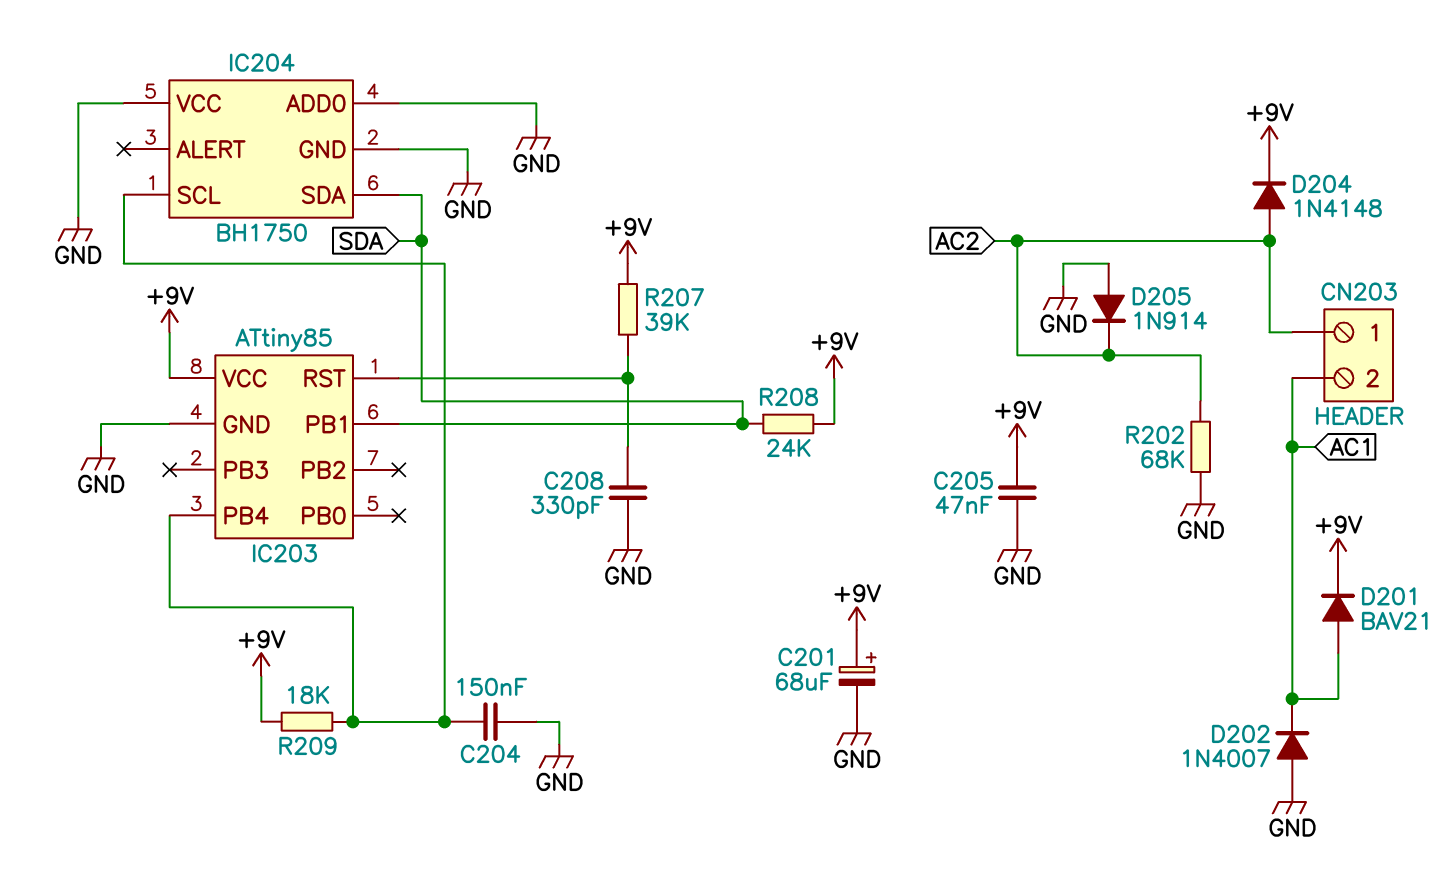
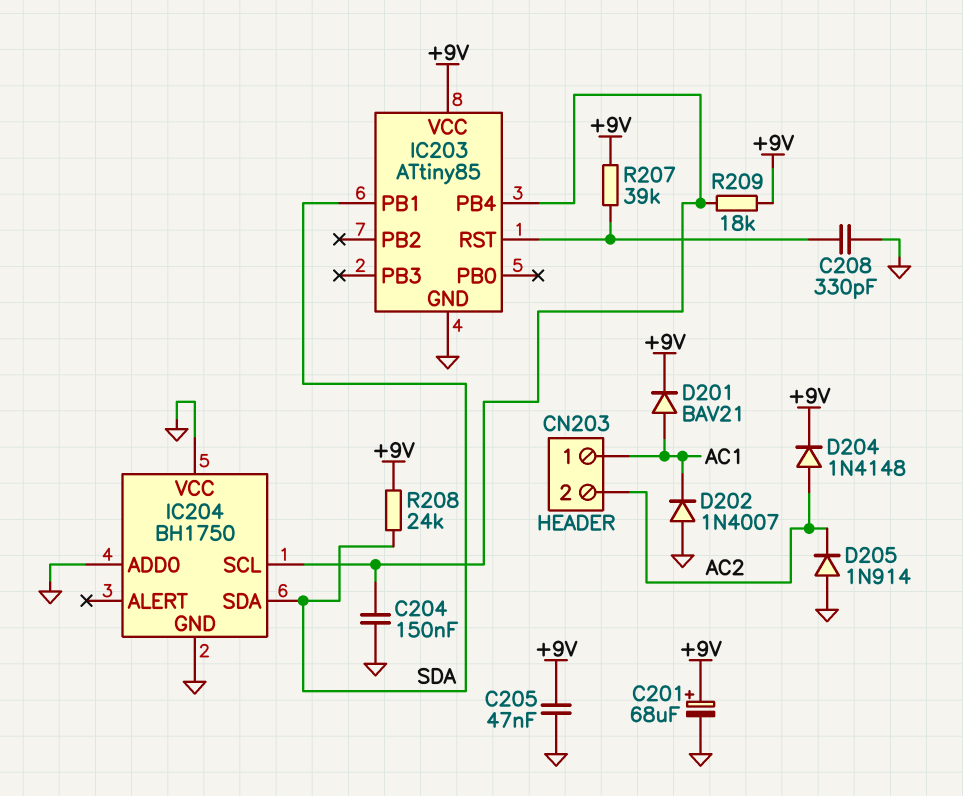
CN203 pin 1: AC2 -> AC1
CN203 pin 2: AC1 -> AC2
R202: 68k (AC2, GND) -> none

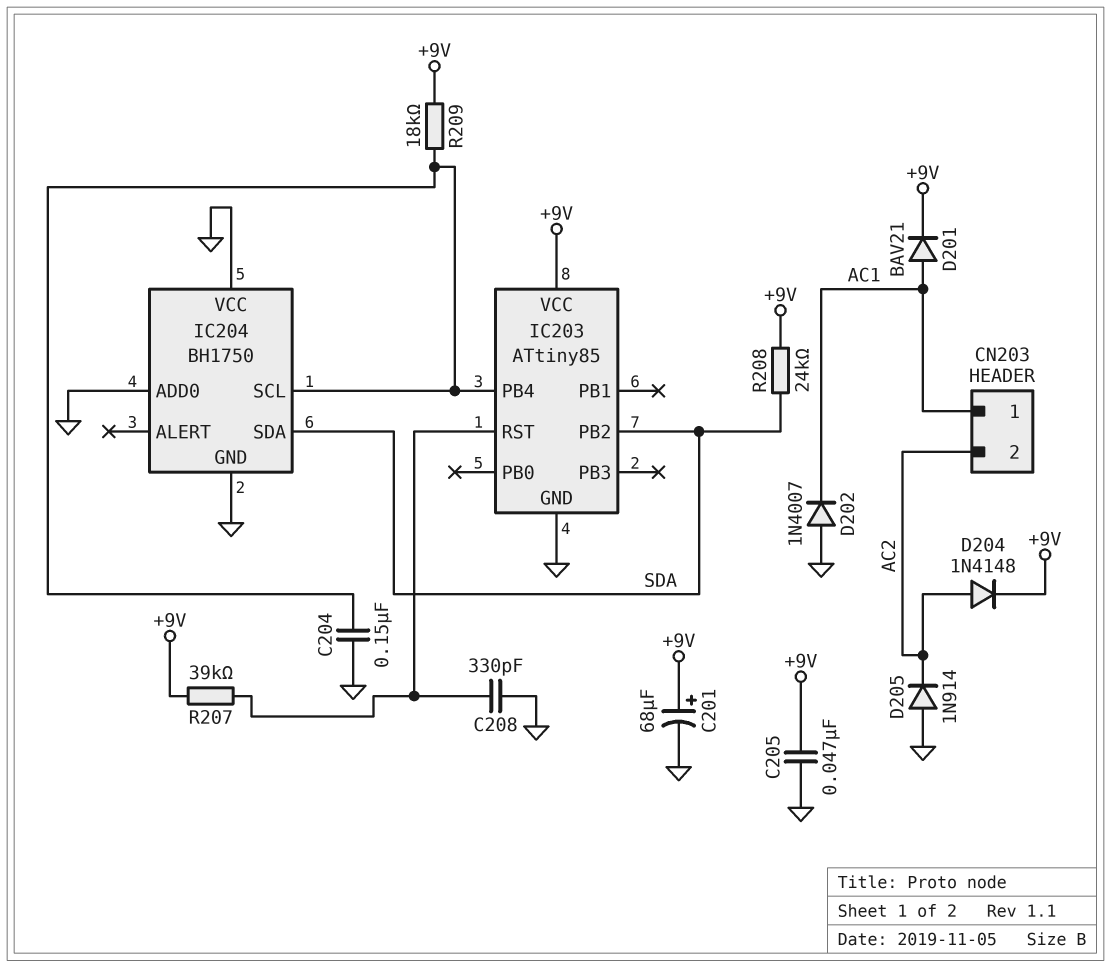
IC203 pin PB1: SDA -> none
IC203 pin PB2: none -> SDA

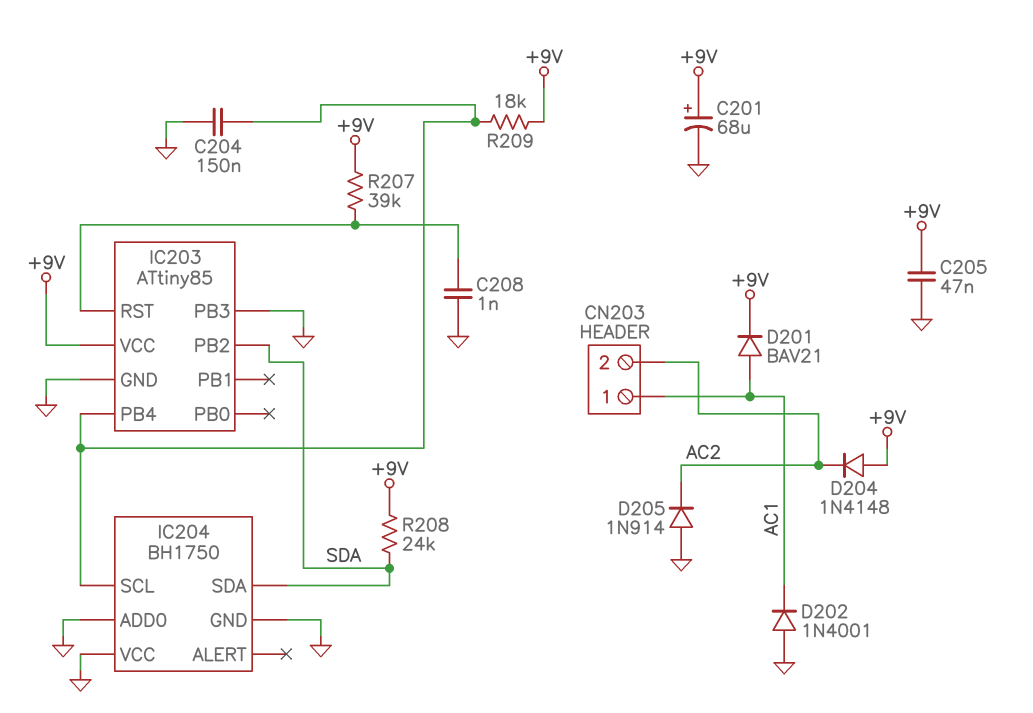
C208: 330pF (GND, IC203/RST) -> 1nF (GND, IC203/RST)
D202: diode 1N4007 (A GND, K AC1) -> diode 1N4001 (A GND, K AC1)
D204: diode 1N4148 (A AC2, K +9V) -> diode 1N4148 (A +9V, K AC2)
IC203 pin PB3: none -> GND

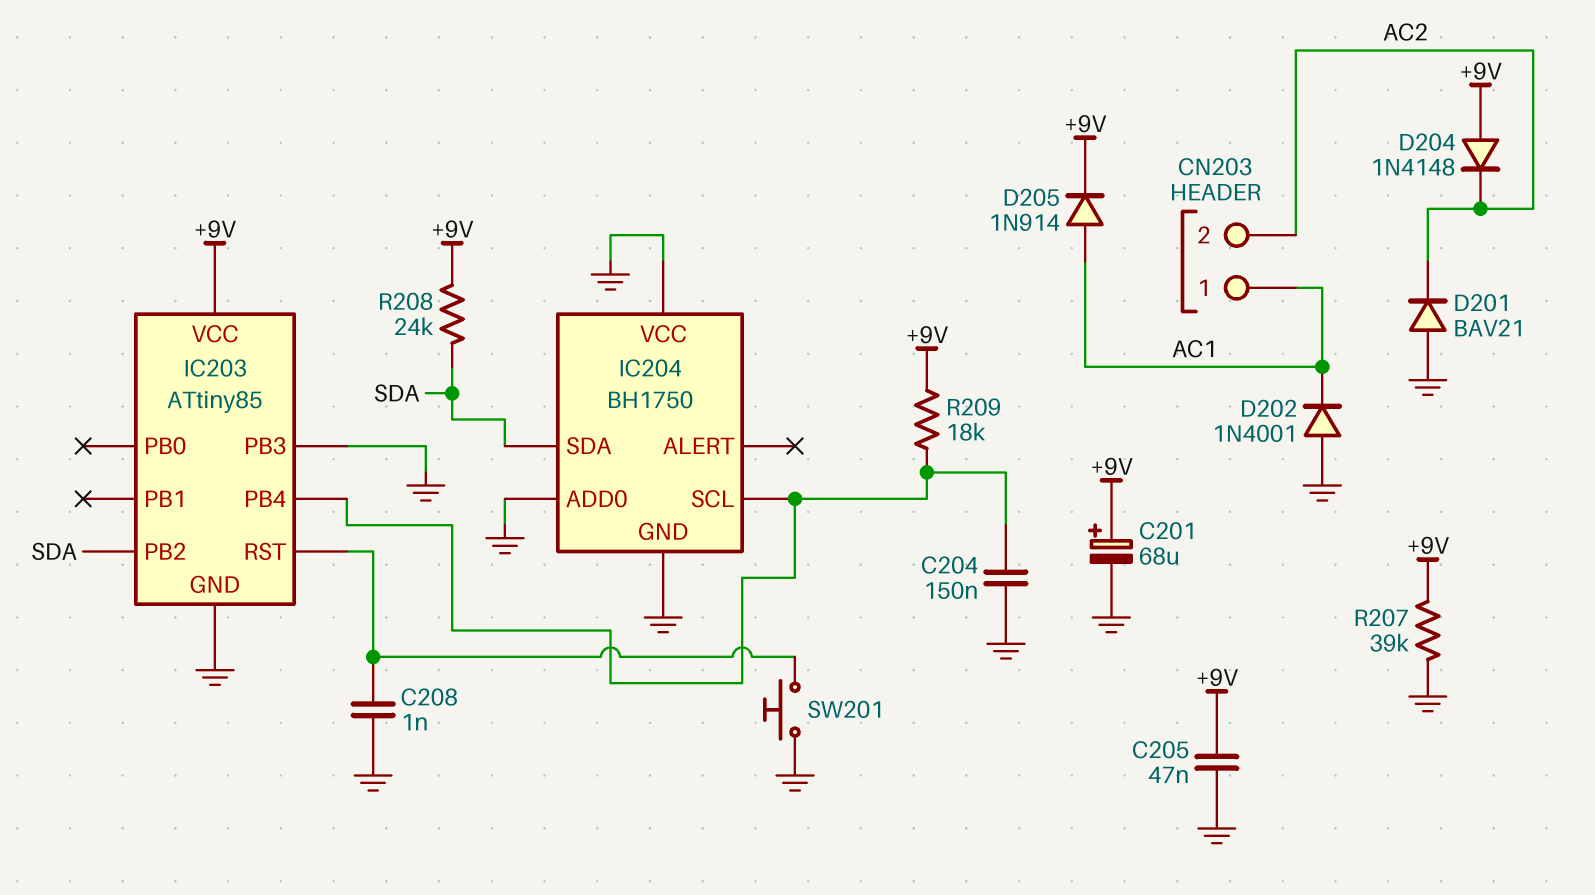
D201: diode BAV21 (A AC1, K +9V) -> diode BAV21 (A GND, K AC2)
D205: diode 1N914 (A GND, K AC2) -> diode 1N914 (A AC1, K +9V)
R207: 39k (+9V, IC203/RST) -> 39k (+9V, GND)
SW201: none -> button (GND, IC203/RST)

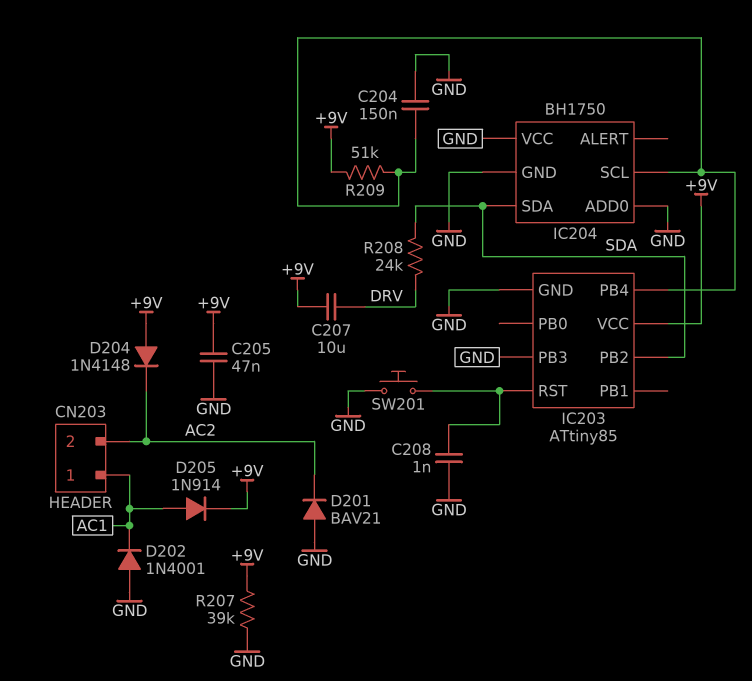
C201: 68uF (plus +9V, minus GND) -> none
C207: none -> 10uF (+9V, DRV)
R208: 24k (+9V, SDA) -> 24k (DRV, SDA)
R209: 18k (+9V, IC203/PB4) -> 51k (+9V, IC203/PB4)

